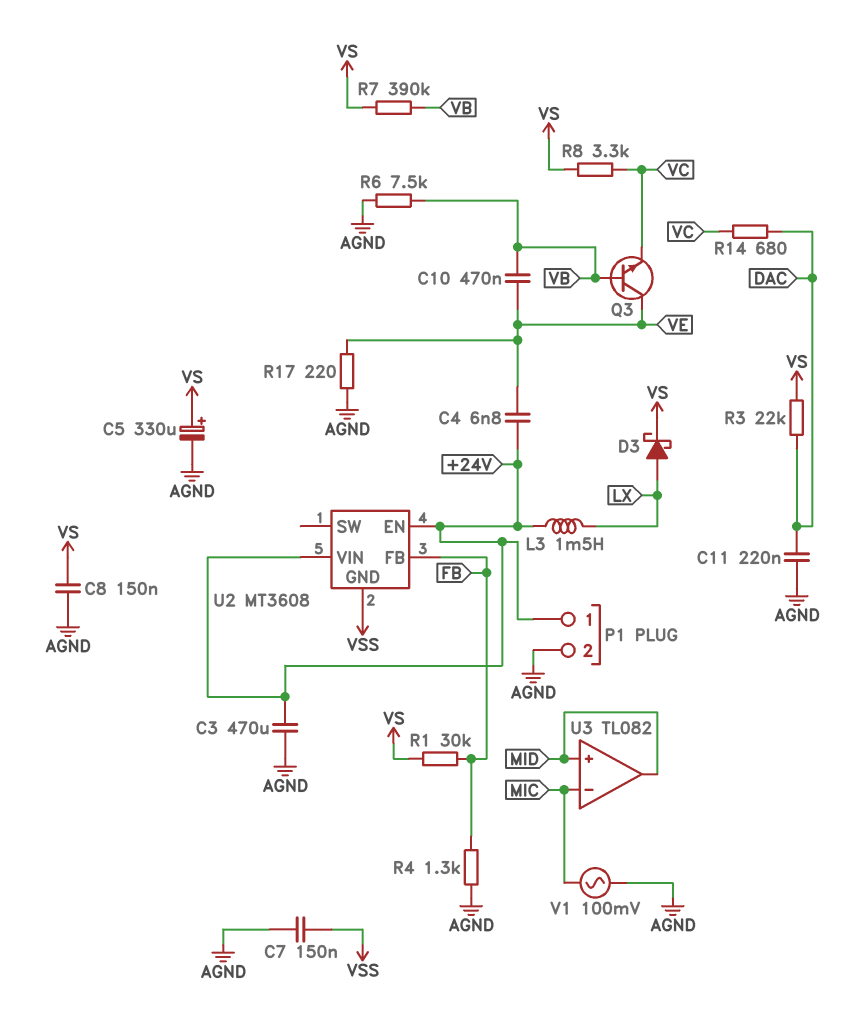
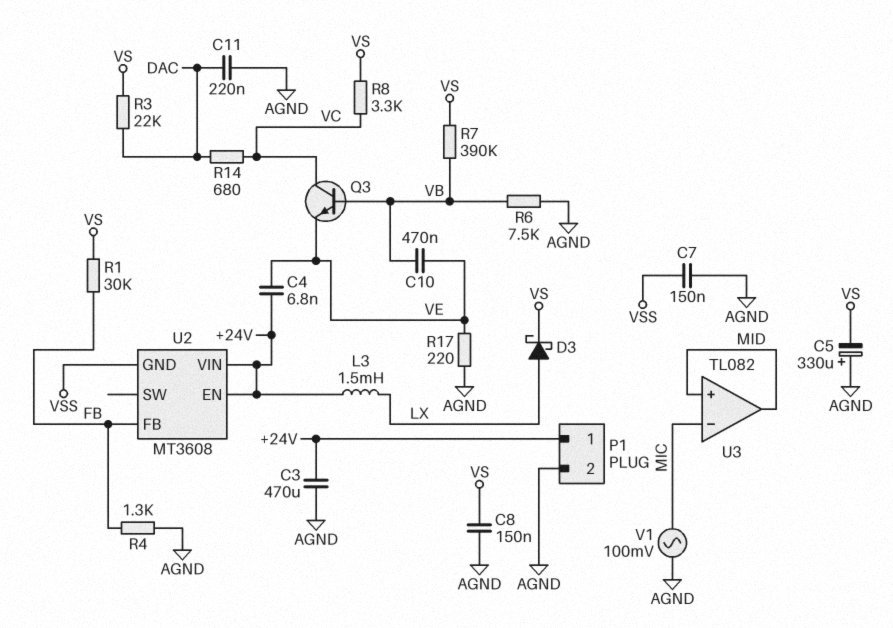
C5: 330uF (plus VS, minus AGND) -> 330uF (plus AGND, minus VS)
Q3: NPN (B VB, C VE, E VC) -> NPN (B VB, C VC, E VE)

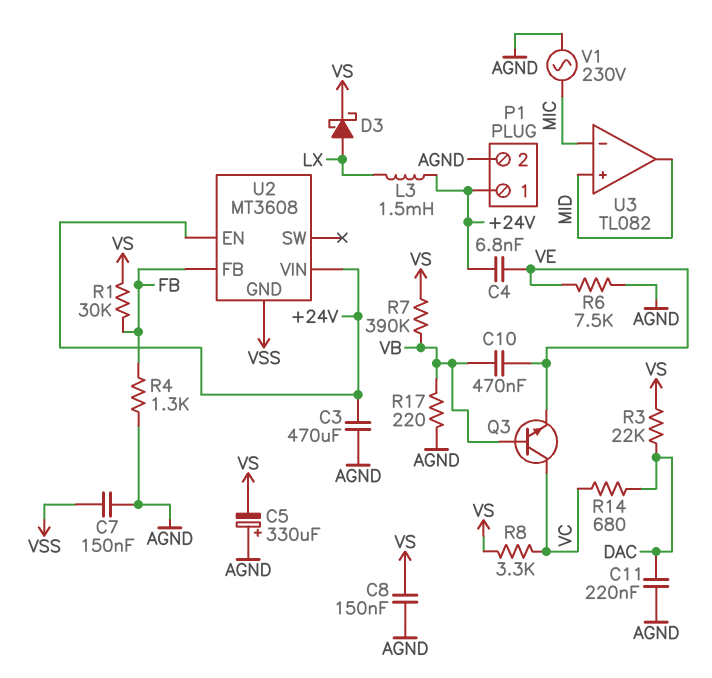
R6: 7.5k (AGND, VB) -> 7.5k (AGND, VE)
R17: 220 (AGND, VE) -> 220 (AGND, VB)
V1: AC 100mV (AGND, MIC) -> AC 230V (AGND, MIC)

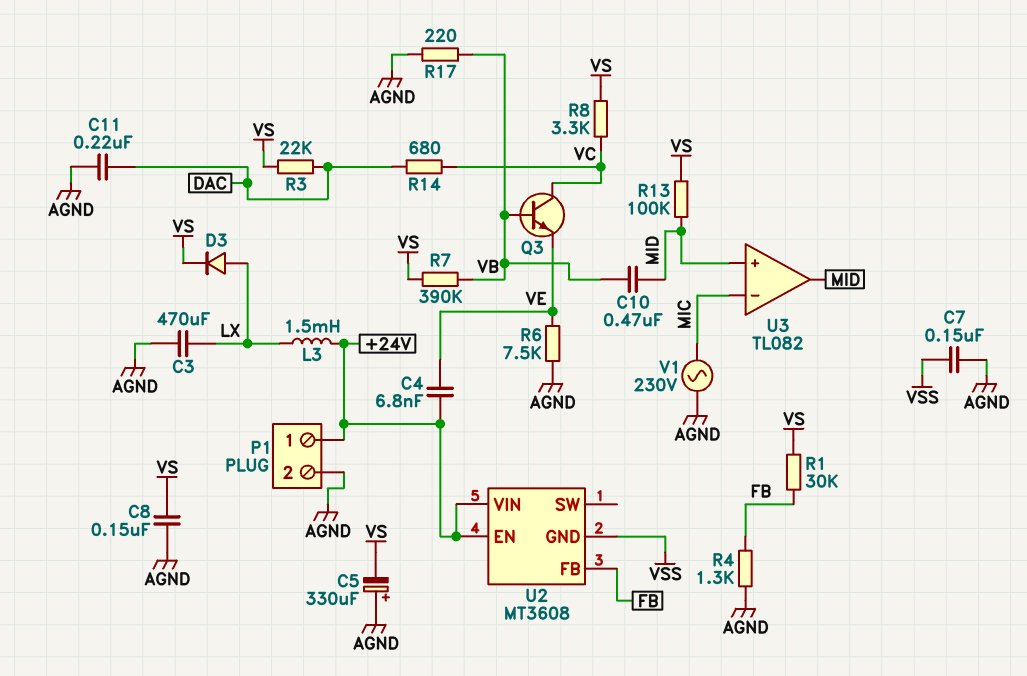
C3: 470uF (+24V, AGND) -> 470uF (AGND, LX)
C10: 470nF (VB, VE) -> 470nF (MID, VB)
D3: schottky (A LX, K VS) -> diode (A LX, K VS)
R13: none -> 100k (MID, VS)

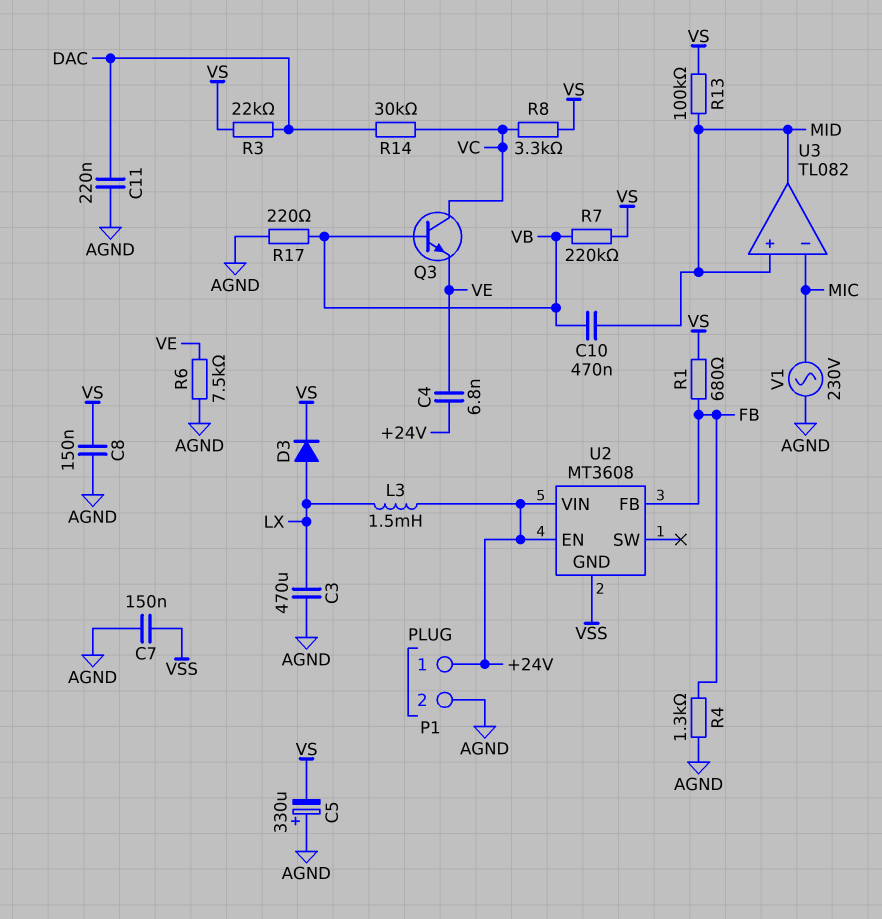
R1: 30k (FB, VS) -> 680 (FB, VS)
R7: 390k (VB, VS) -> 220k (VB, VS)
R14: 680 (DAC, VC) -> 30k (DAC, VC)

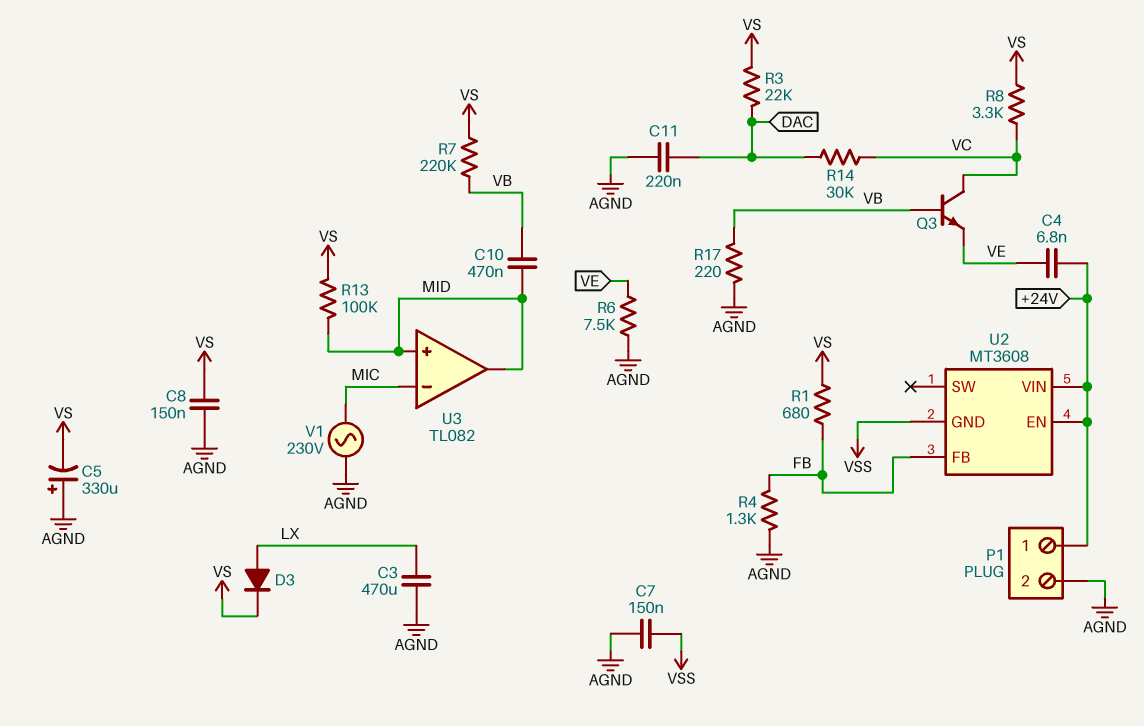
L3: 1.5mH (+24V, LX) -> none

